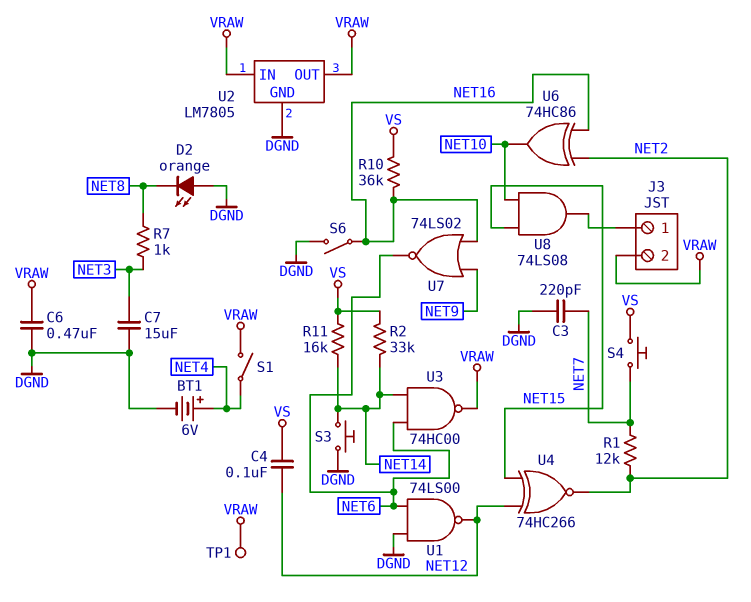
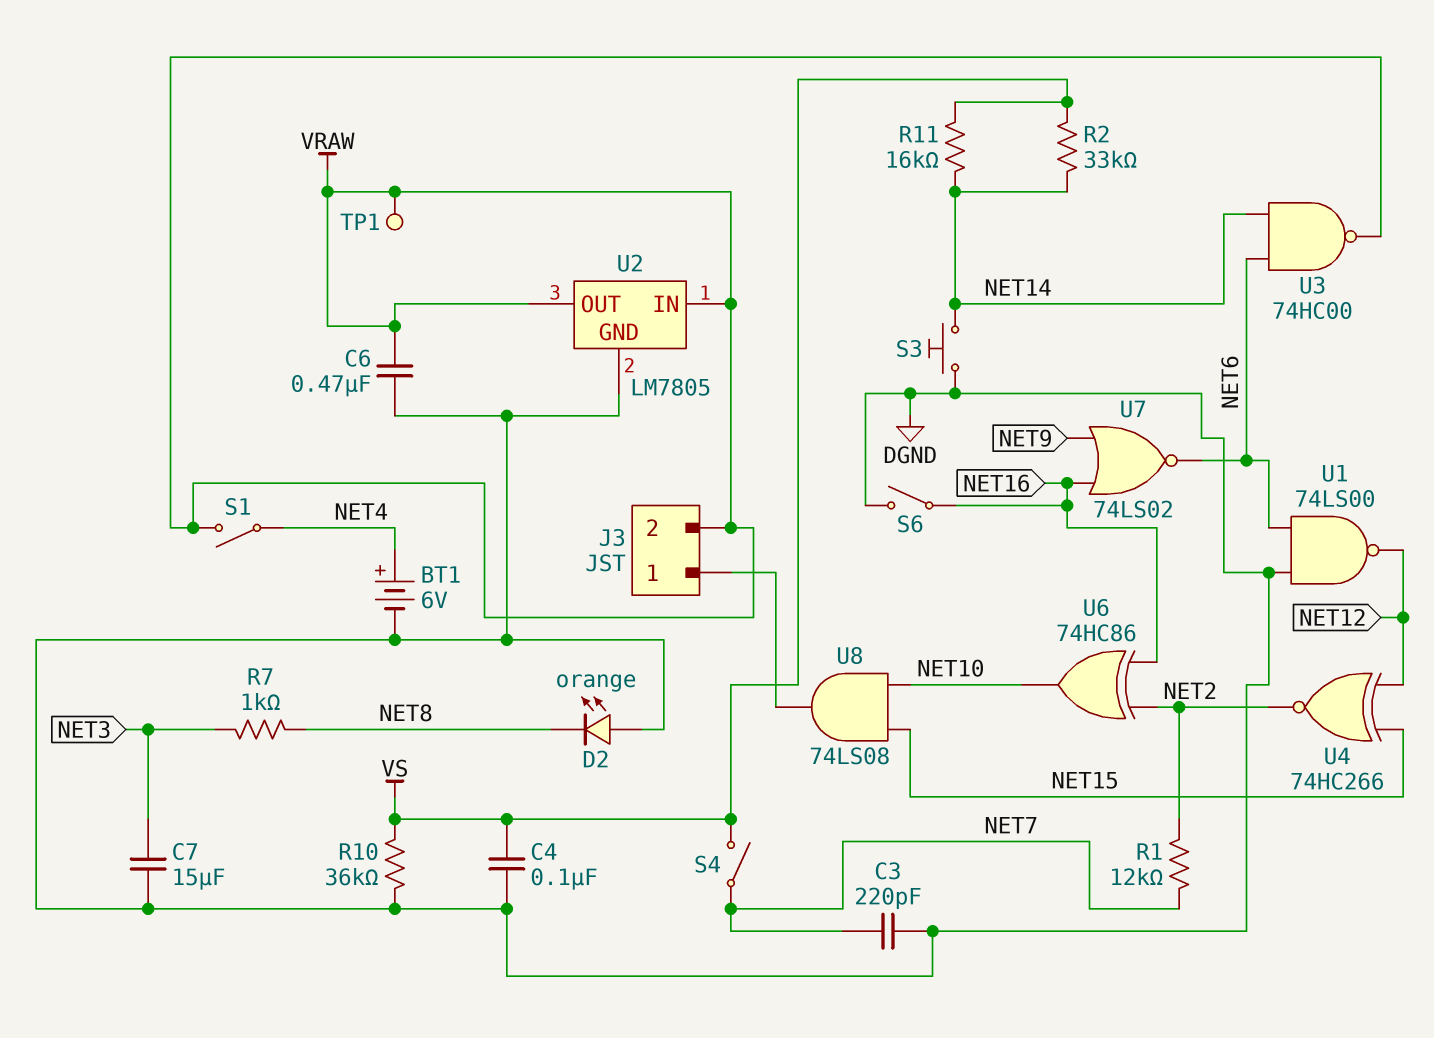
C4: 100nF (NET12, VS) -> 100nF (DGND, VS)
R10: 36k (NET16, VS) -> 36k (DGND, VS)
S4: button (NET7, VS) -> switch (NET7, VS)

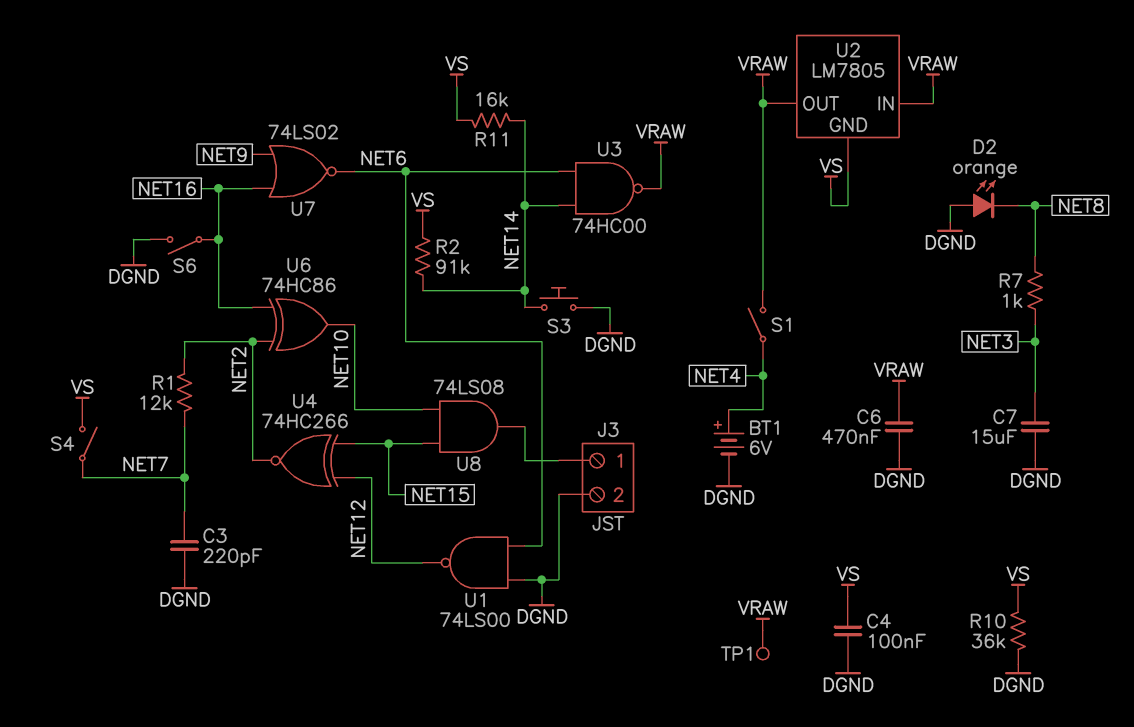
J3 pin 2: VRAW -> DGND
R2: 33k (NET14, VS) -> 91k (NET14, VS)
U2 pin GND: DGND -> VS

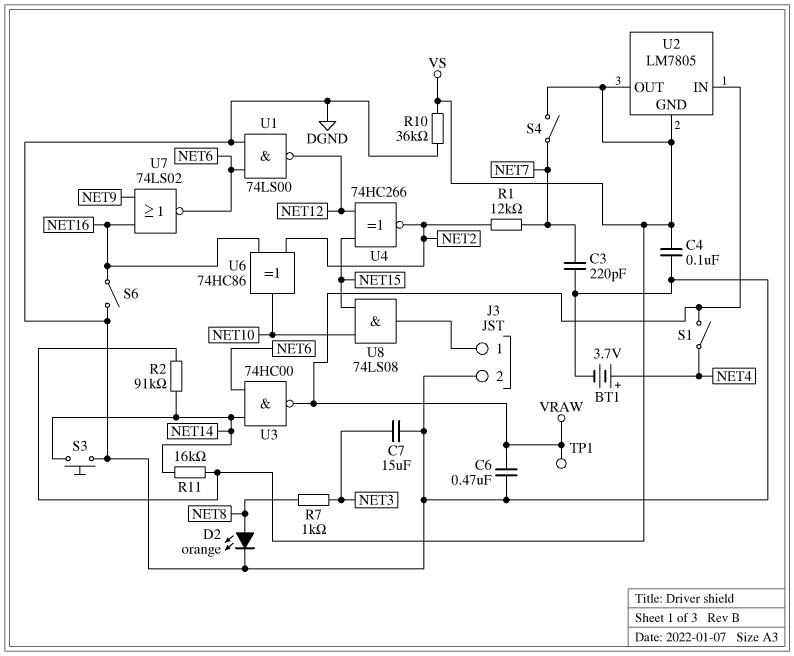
BT1: 6V (plus NET4, minus DGND) -> 3.7V (plus NET4, minus DGND)
D2: LED orange (A DGND, K NET8) -> LED orange (A NET8, K DGND)
U2 pin OUT: VRAW -> VS

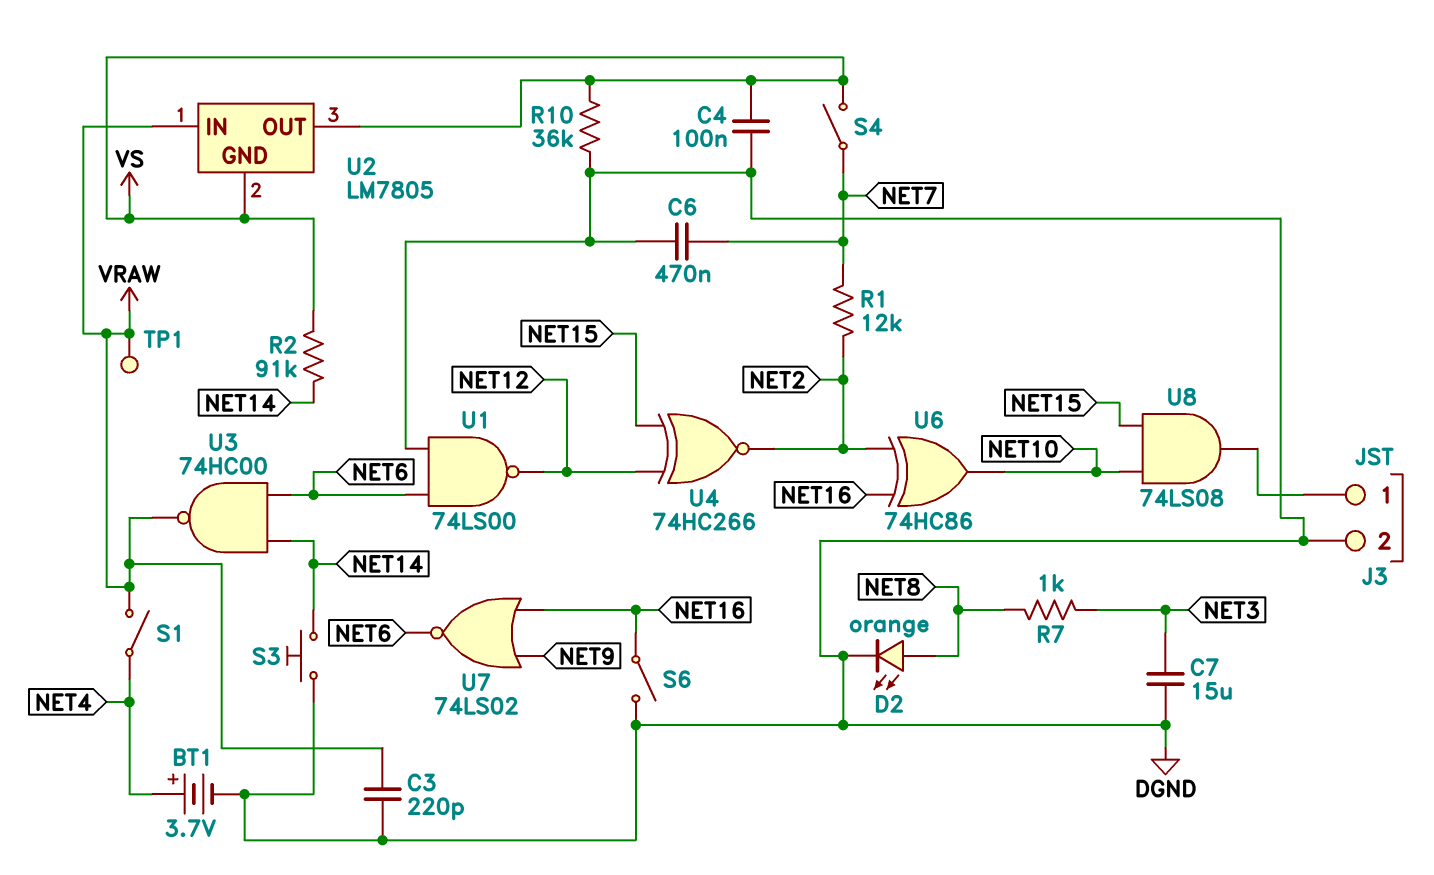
C3: 220pF (DGND, NET7) -> 220pF (DGND, VRAW)
C6: 470nF (DGND, VRAW) -> 470nF (DGND, NET7)
R11: 16k (NET14, VS) -> none

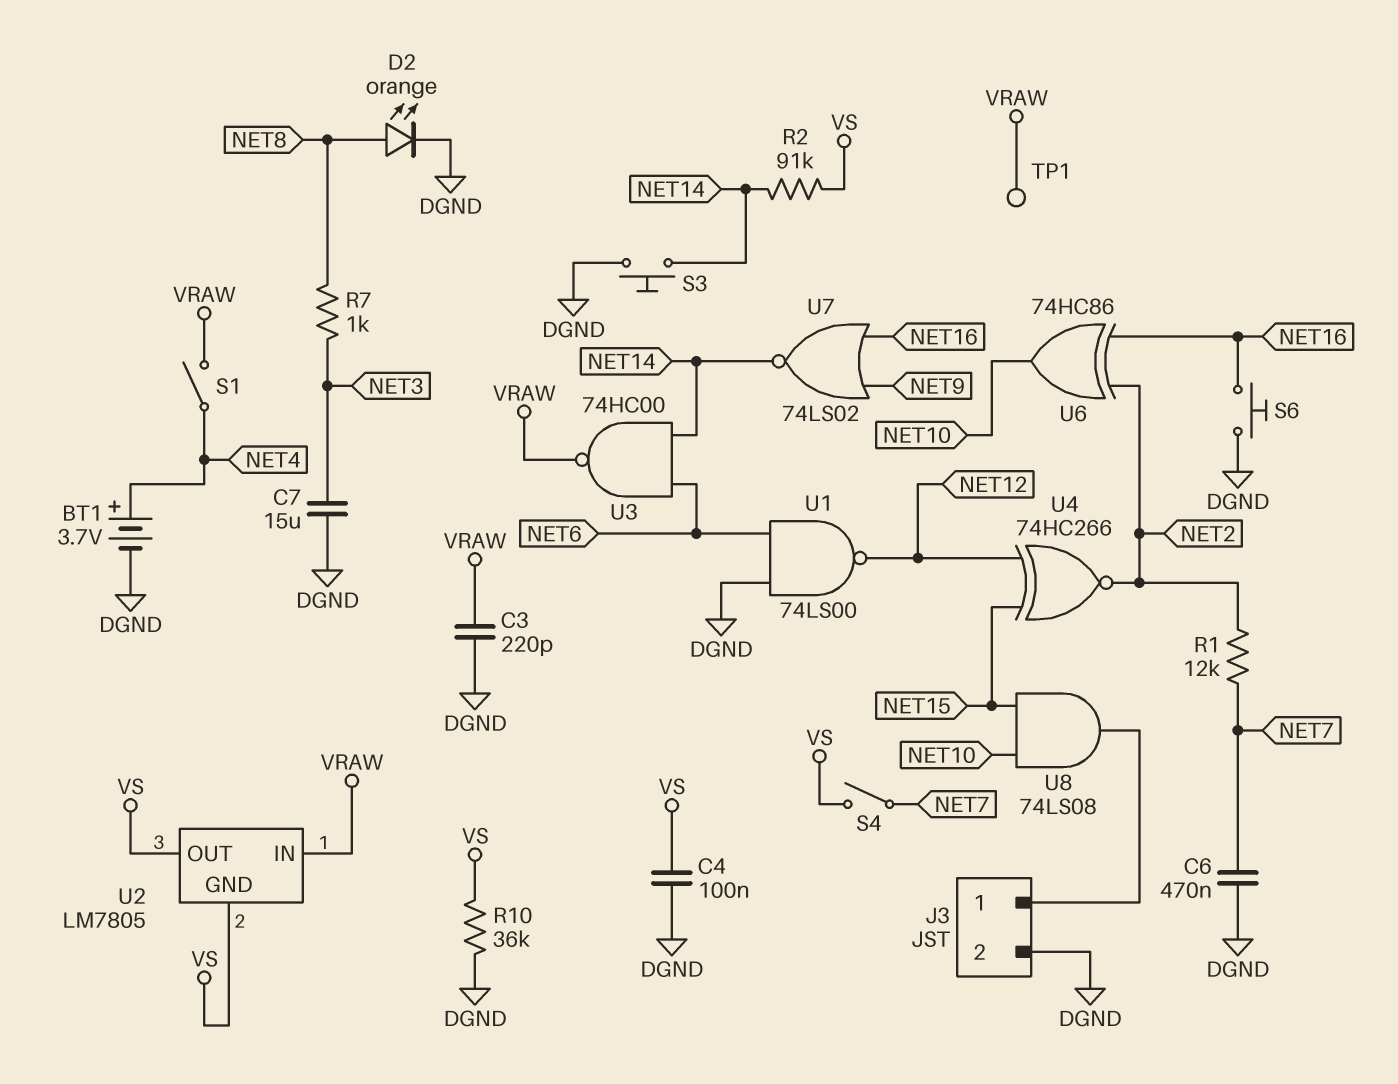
S6: switch (DGND, NET16) -> button (DGND, NET16)
U7: NOR 74LS02 (in NET9, in NET16, out NET6) -> NOR 74LS02 (in NET9, in NET16, out NET14)

